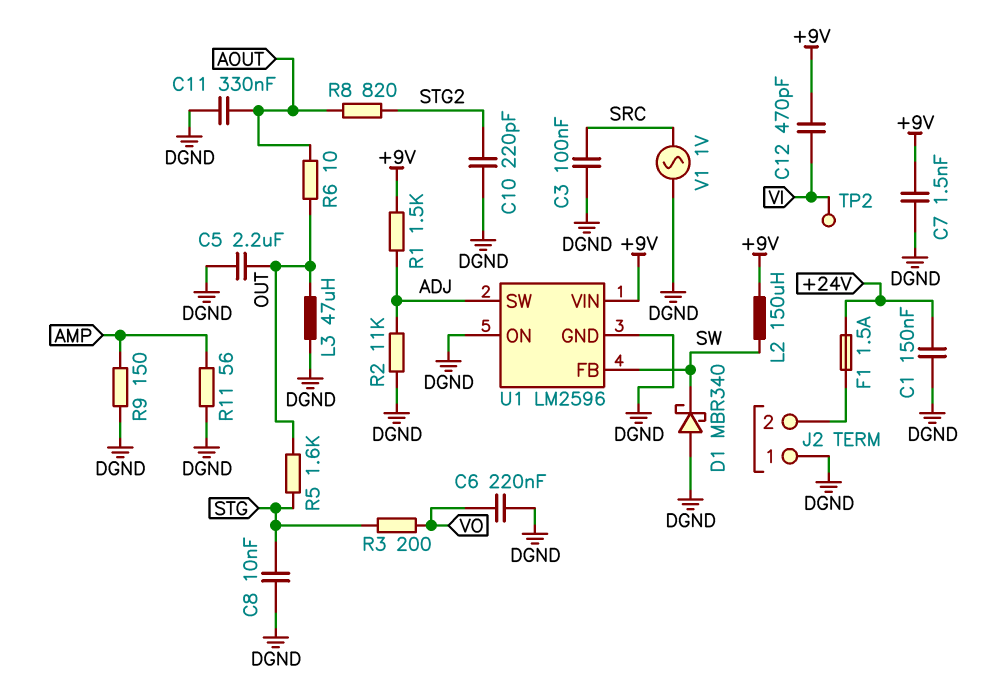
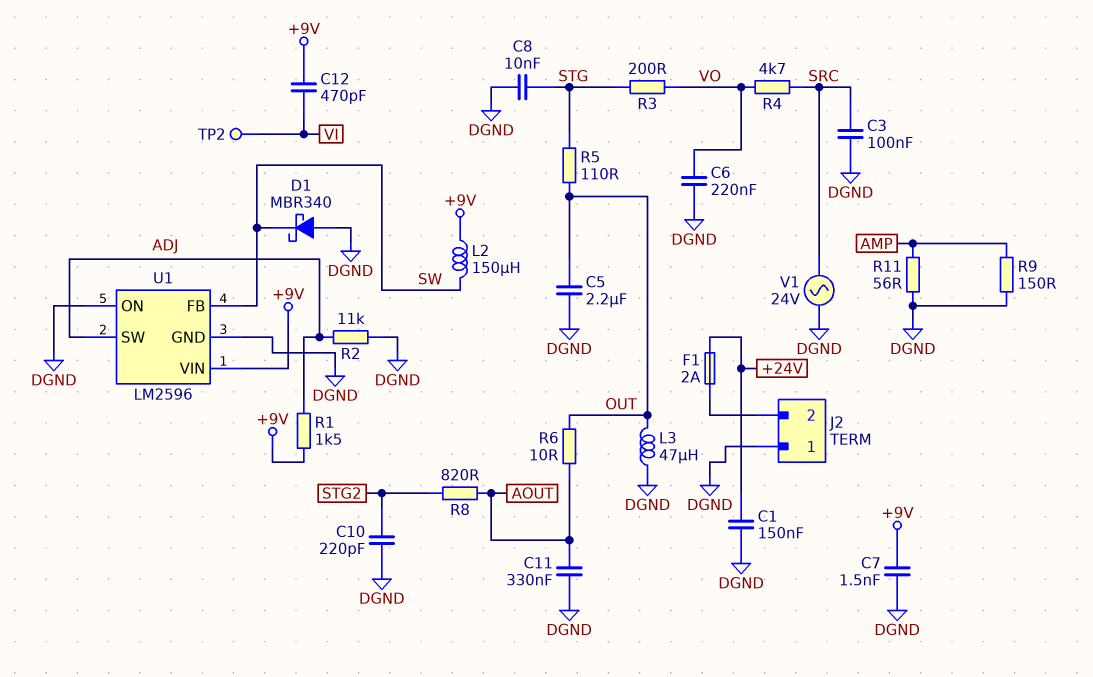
F1: 1.5A (+24V, J2/2) -> 2A (+24V, J2/2)
R4: none -> 4.7k (SRC, VO)
R5: 1.6k (OUT, STG) -> 110 (OUT, STG)
V1: AC 1V (DGND, SRC) -> AC 24V (DGND, SRC)

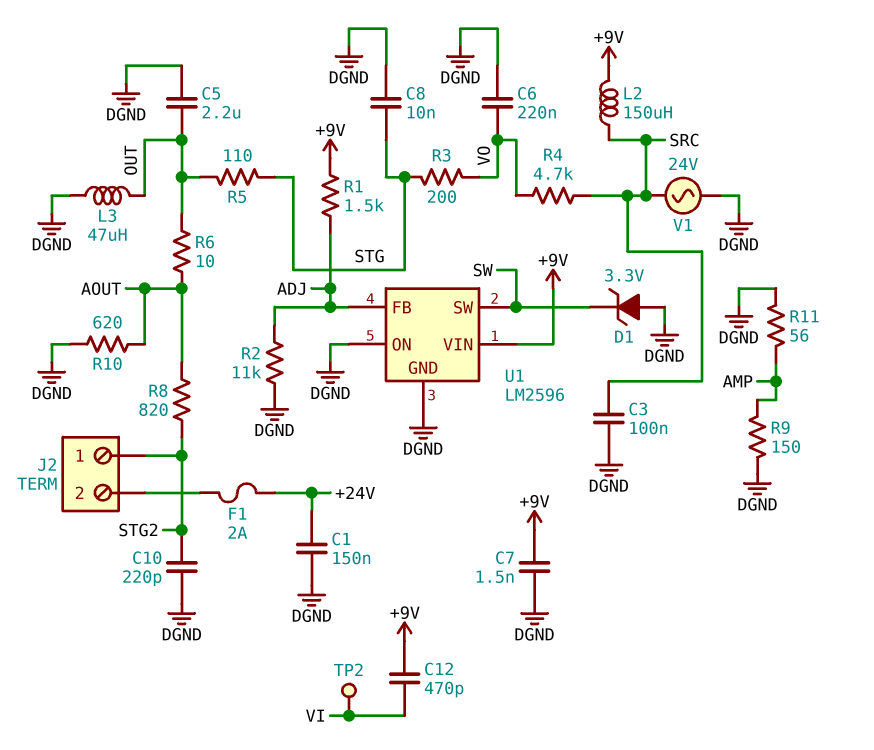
C11: 330nF (AOUT, DGND) -> none
D1: schottky MBR340 (A DGND, K SW) -> zener 3.3V (A DGND, K SW)
J2 pin 1: DGND -> STG2
L2: 150uH (+9V, SW) -> 150uH (+9V, SRC)
R10: none -> 620 (AOUT, DGND)
U1 pin FB: SW -> ADJ
U1 pin SW: ADJ -> SW

